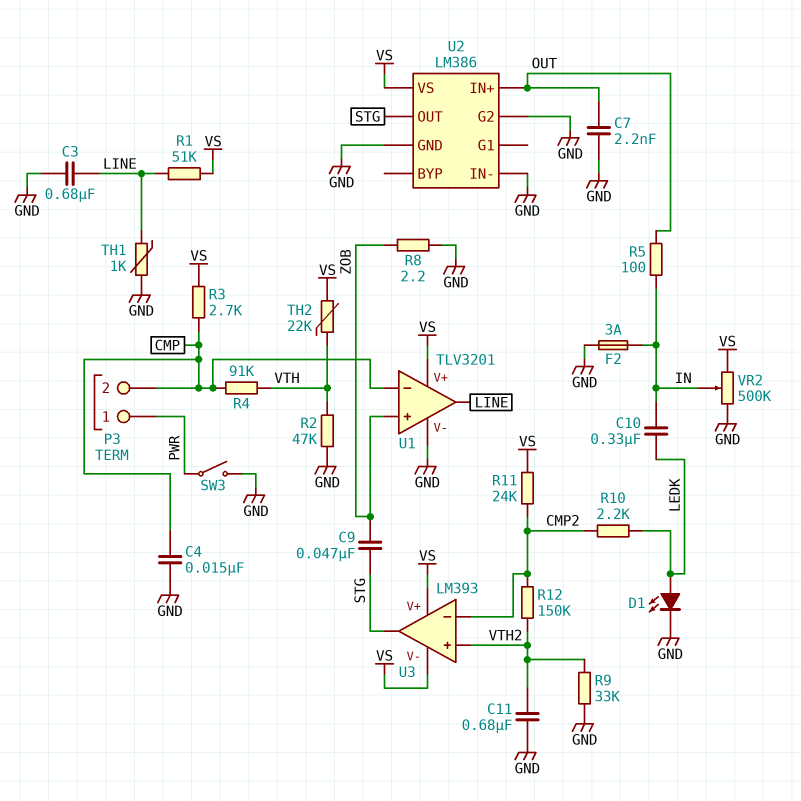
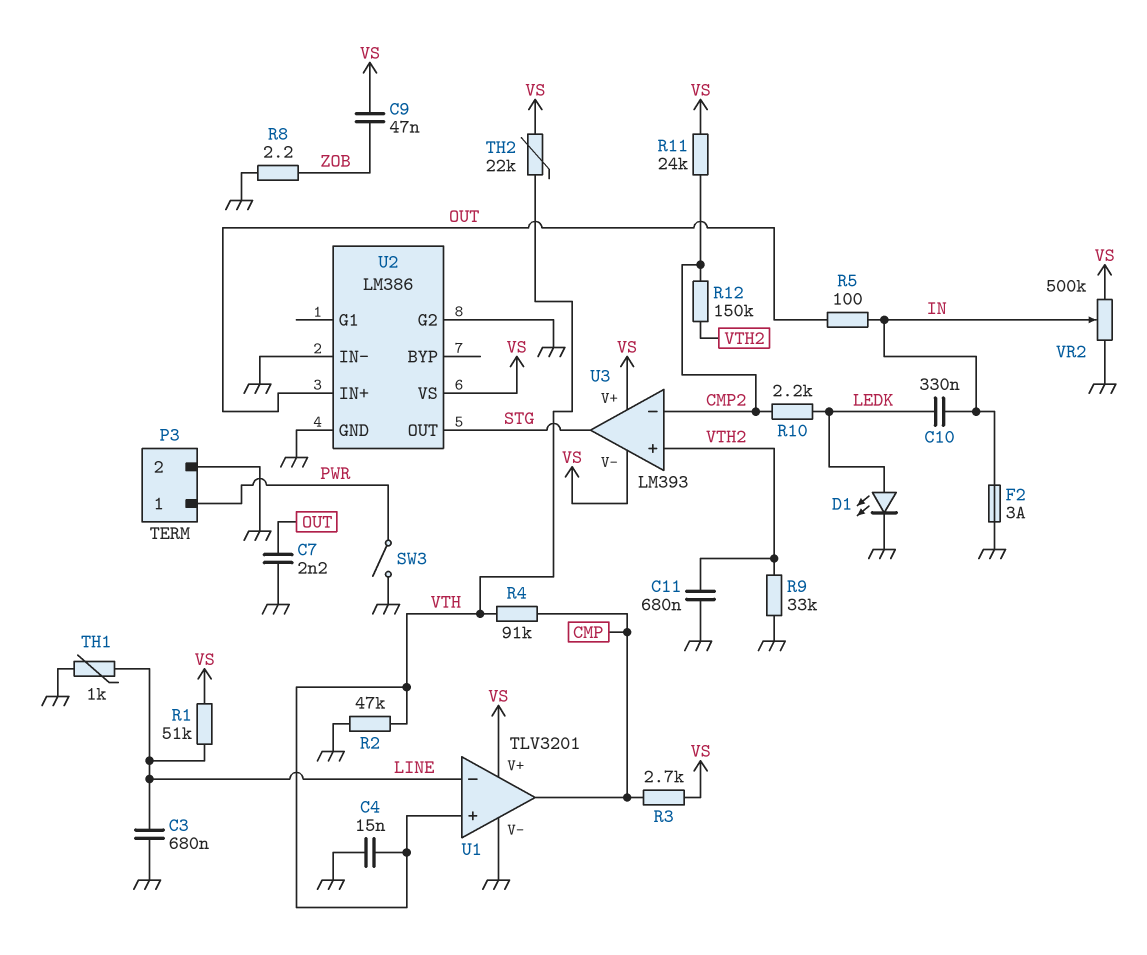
C4: 15nF (CMP, GND) -> 15nF (GND, VTH)
C9: 47nF (STG, ZOB) -> 47nF (VS, ZOB)
P3 pin 2: CMP -> GND
U1 pin in+: ZOB -> VTH
U1 pin in-: CMP -> LINE
U1 pin out: LINE -> CMP

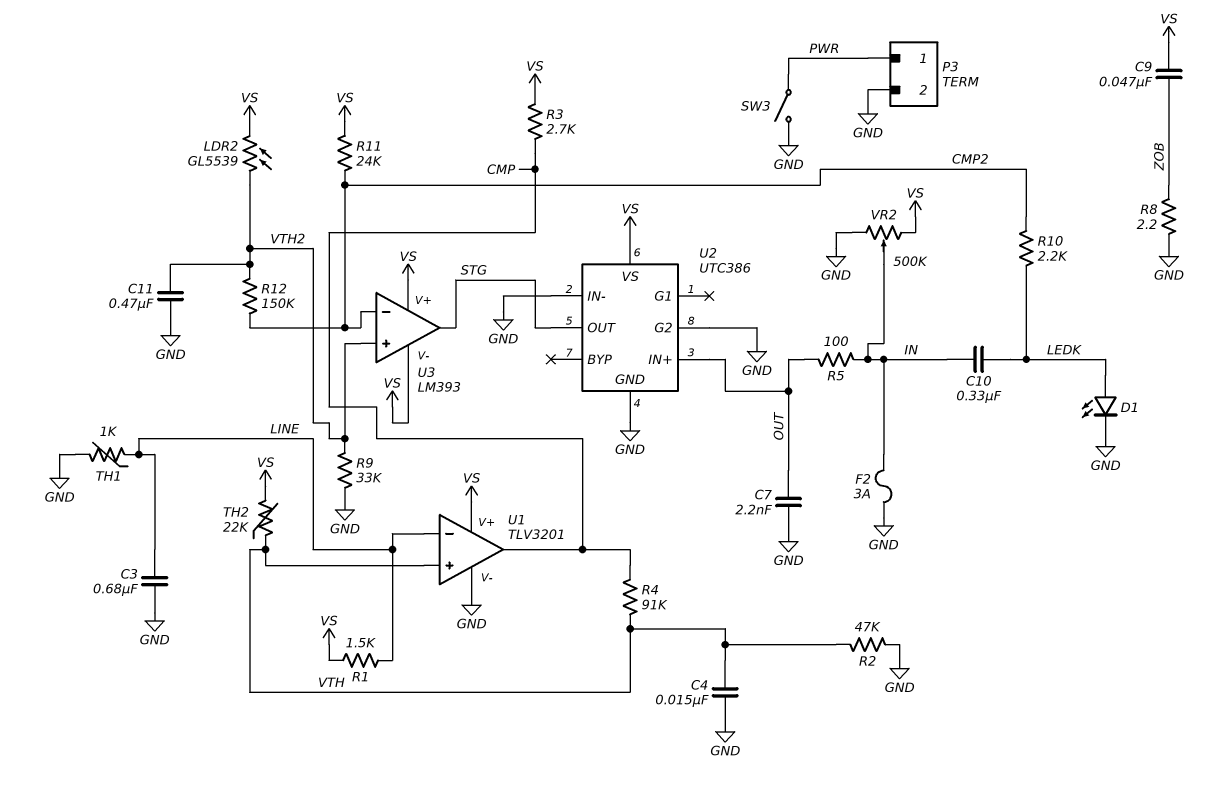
C11: 680nF (GND, VTH2) -> 470nF (GND, VTH2)
LDR2: none -> GL5539 (VS, VTH2)
R1: 51k (LINE, VS) -> 1.5k (LINE, VS)
U2: LM386 -> UTC386

